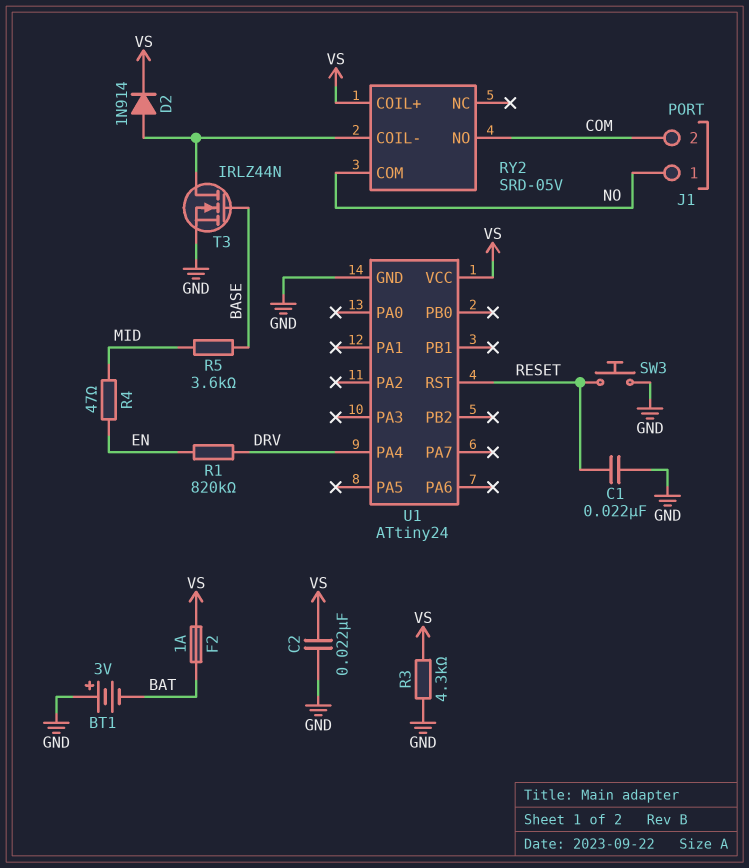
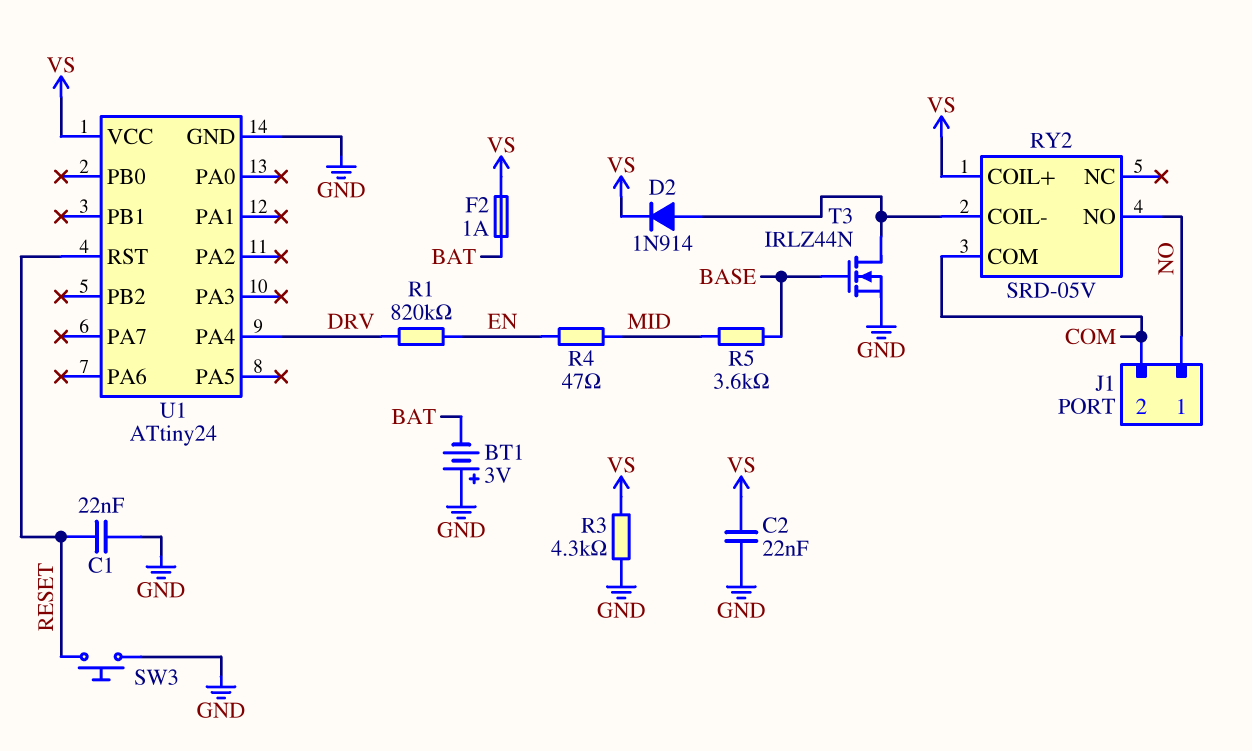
RY2 pin COM: NO -> COM
RY2 pin NO: COM -> NO

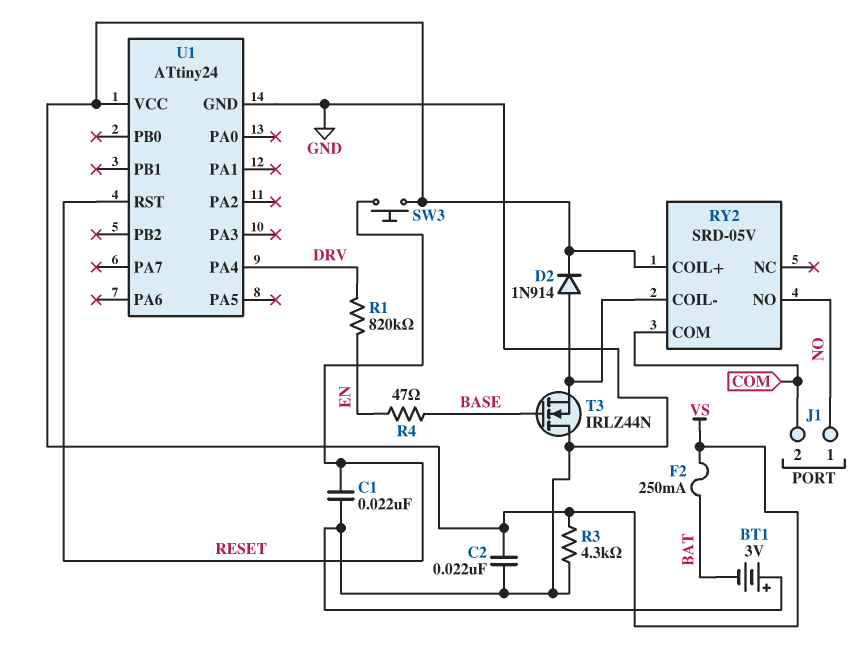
F2: 1A (BAT, VS) -> 250mA (BAT, VS)
R4: 47 (EN, MID) -> 47 (BASE, EN)
R5: 3.6k (BASE, MID) -> none
SW3: button (GND, RESET) -> button (RESET, VS)
T3: NMOS IRLZ44N (G BASE, D RY2/COIL-, S GND) -> NMOS IRLZ44N (G BASE, D GND, S RY2/COIL-)

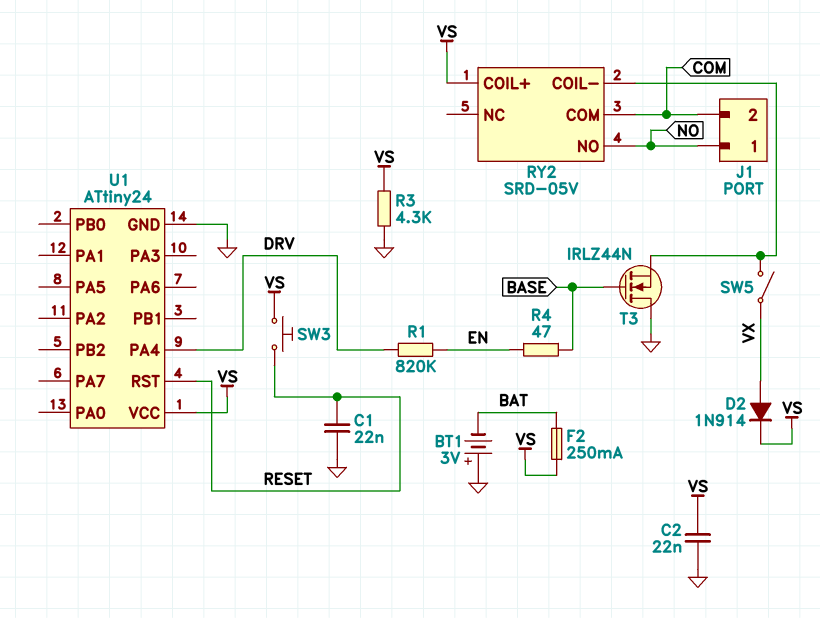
D2: diode 1N914 (A RY2/COIL-, K VS) -> diode 1N914 (A VX, K VS)
SW5: none -> switch (RY2/COIL-, VX)

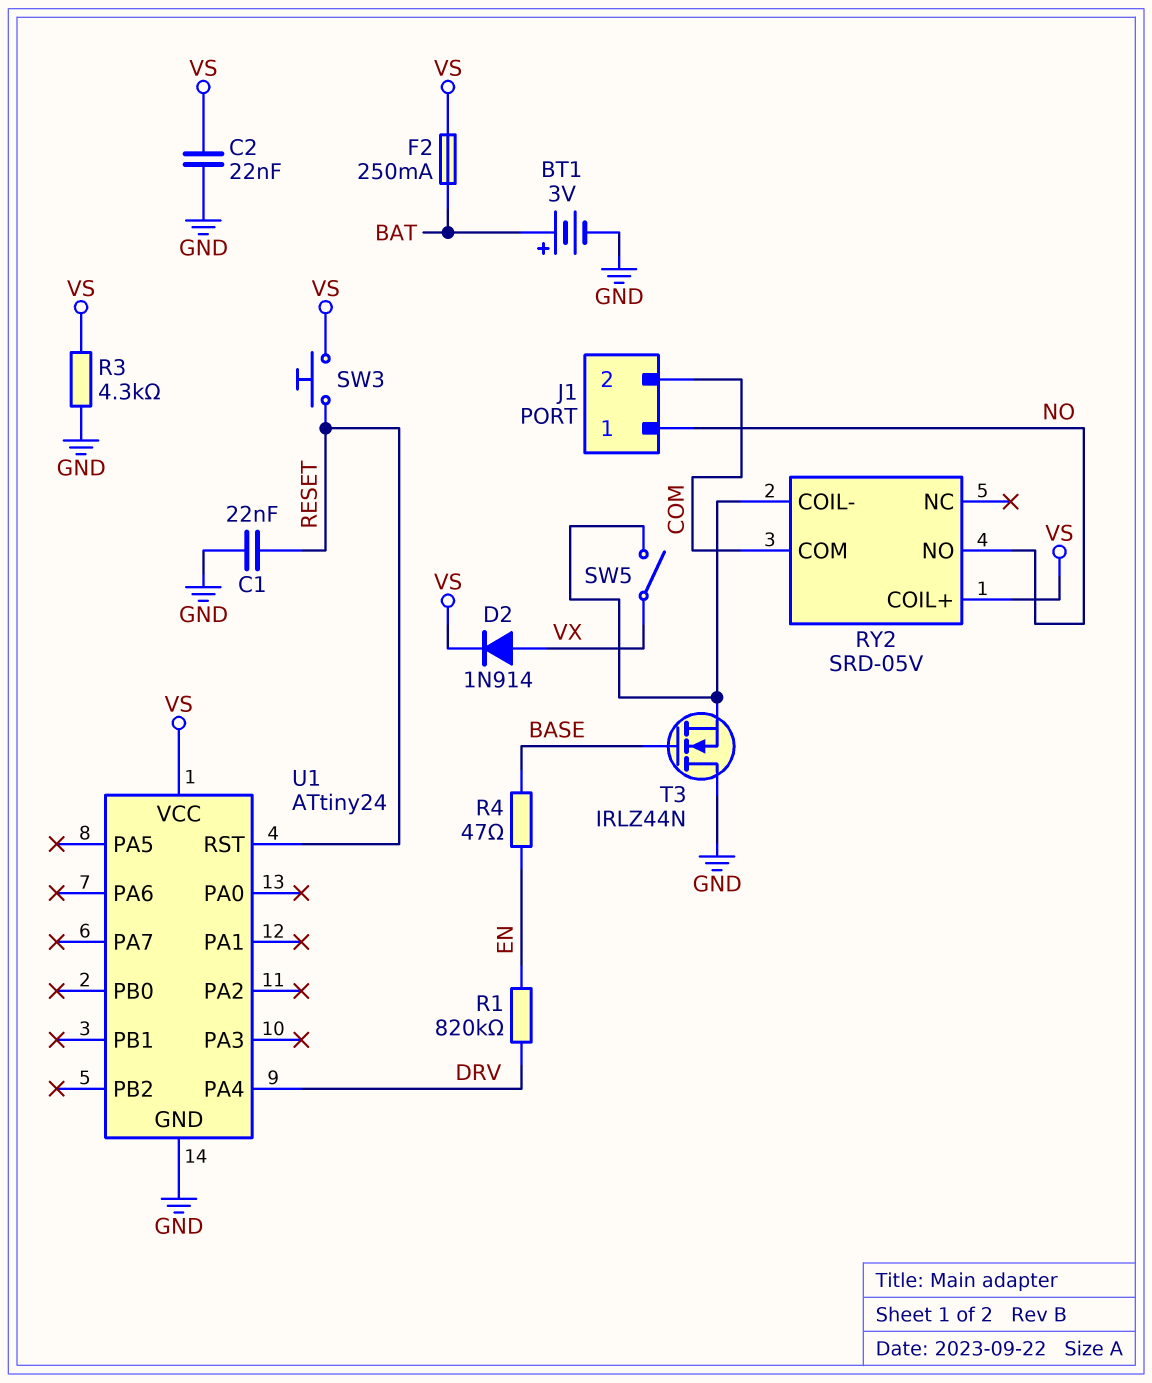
BT1: 3V (plus GND, minus BAT) -> 3V (plus BAT, minus GND)

